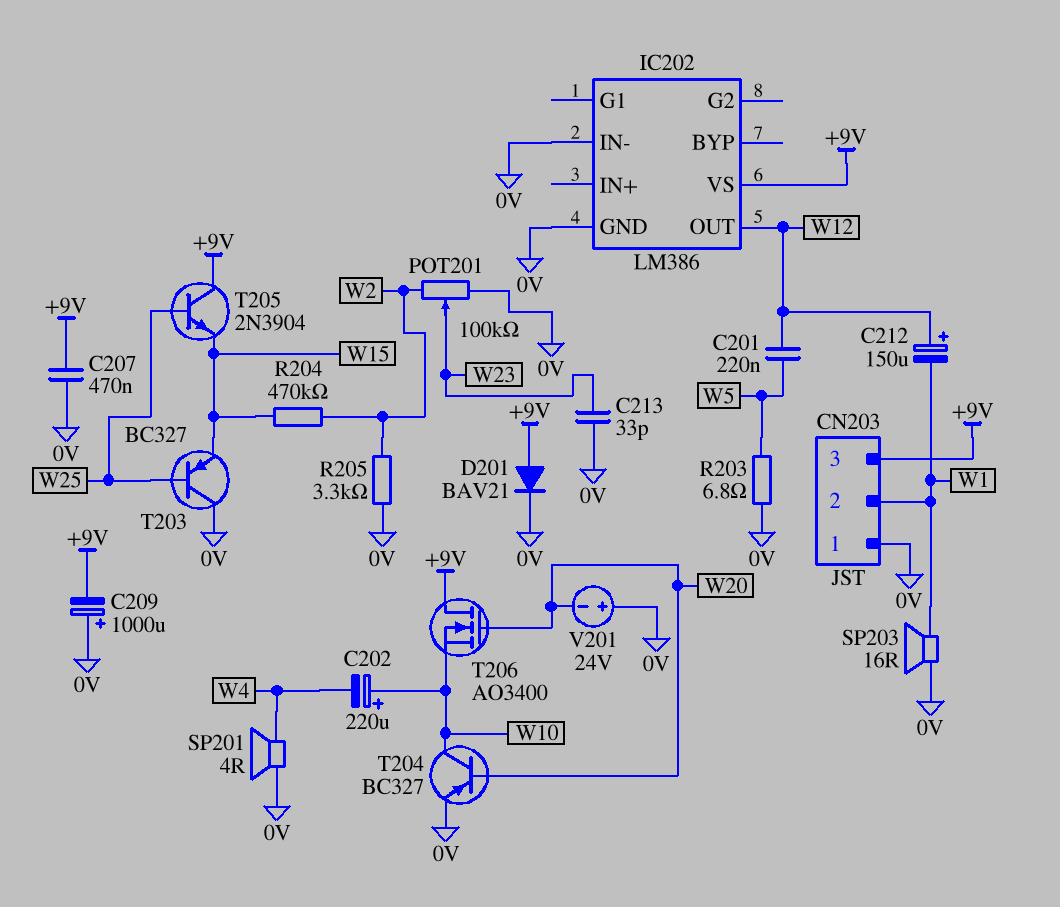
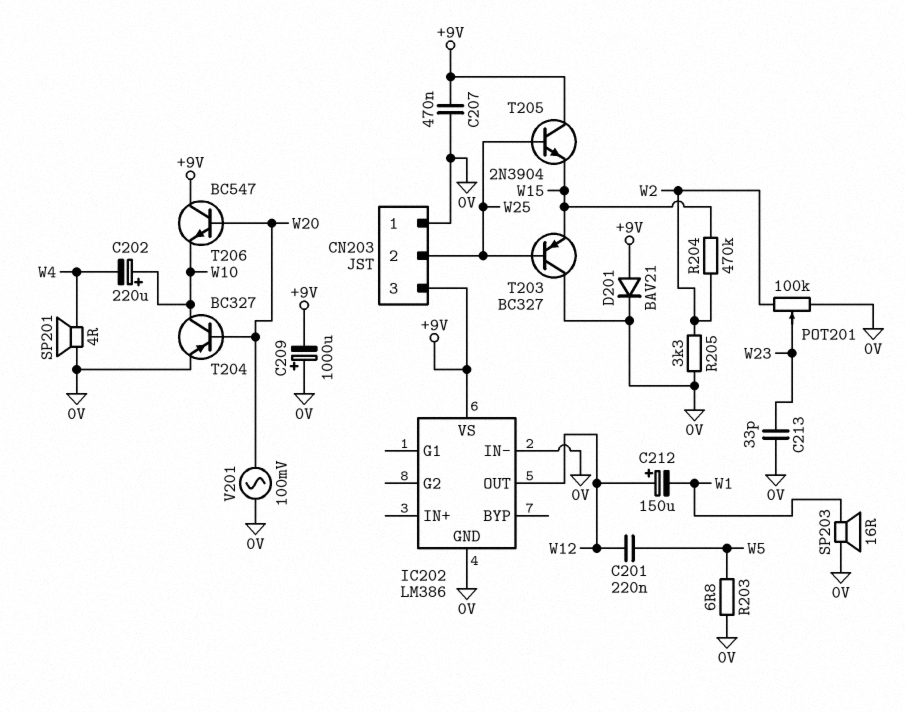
CN203 pin 2: W1 -> W25
T206: NMOS AO3400 (G W20, D +9V, S W10) -> NPN BC547 (B W20, C +9V, E W10)
V201: 24V (plus 0V, minus W20) -> AC 100mV (0V, W20)

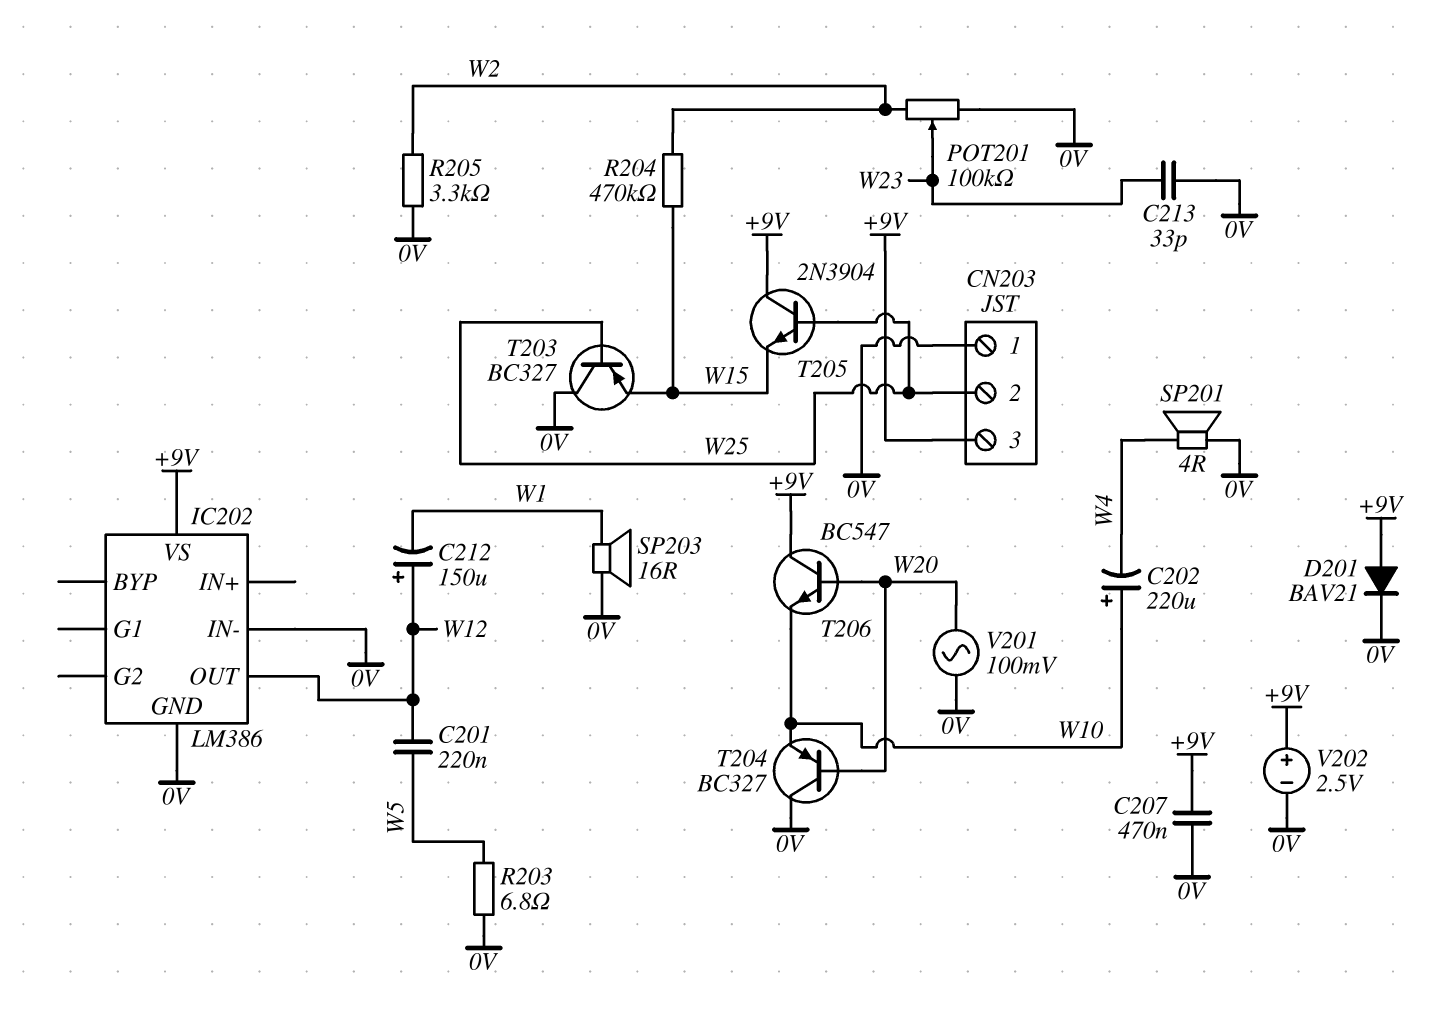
C209: 1000uF (plus 0V, minus +9V) -> none
T204: PNP BC327 (B W20, C W10, E 0V) -> PNP BC327 (B W20, C 0V, E W10)
V202: none -> 2.5V (plus +9V, minus 0V)

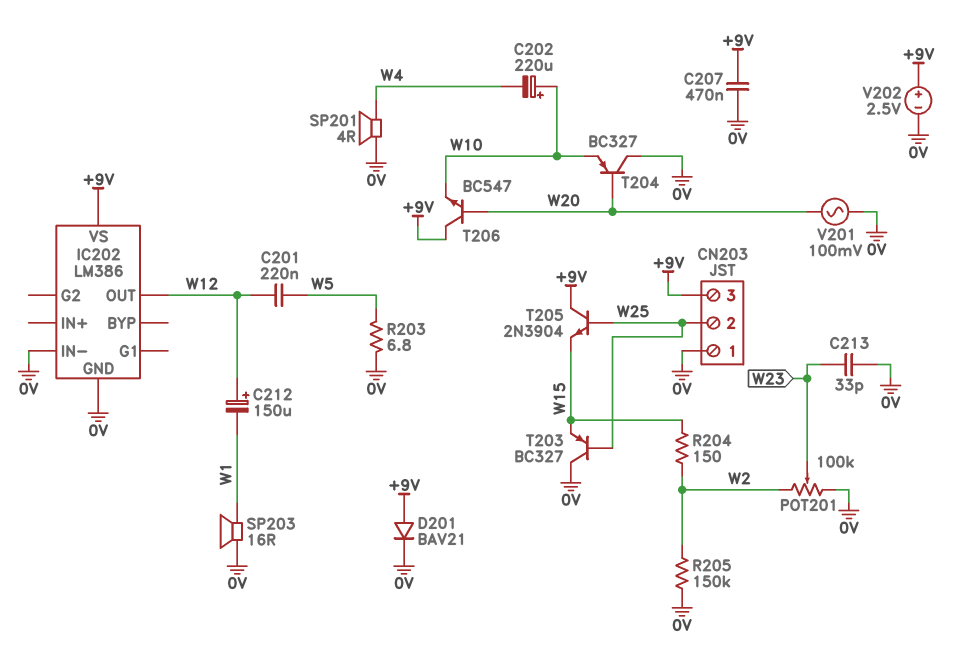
R204: 470k (W2, W15) -> 150 (W2, W15)
R205: 3.3k (0V, W2) -> 150k (0V, W2)

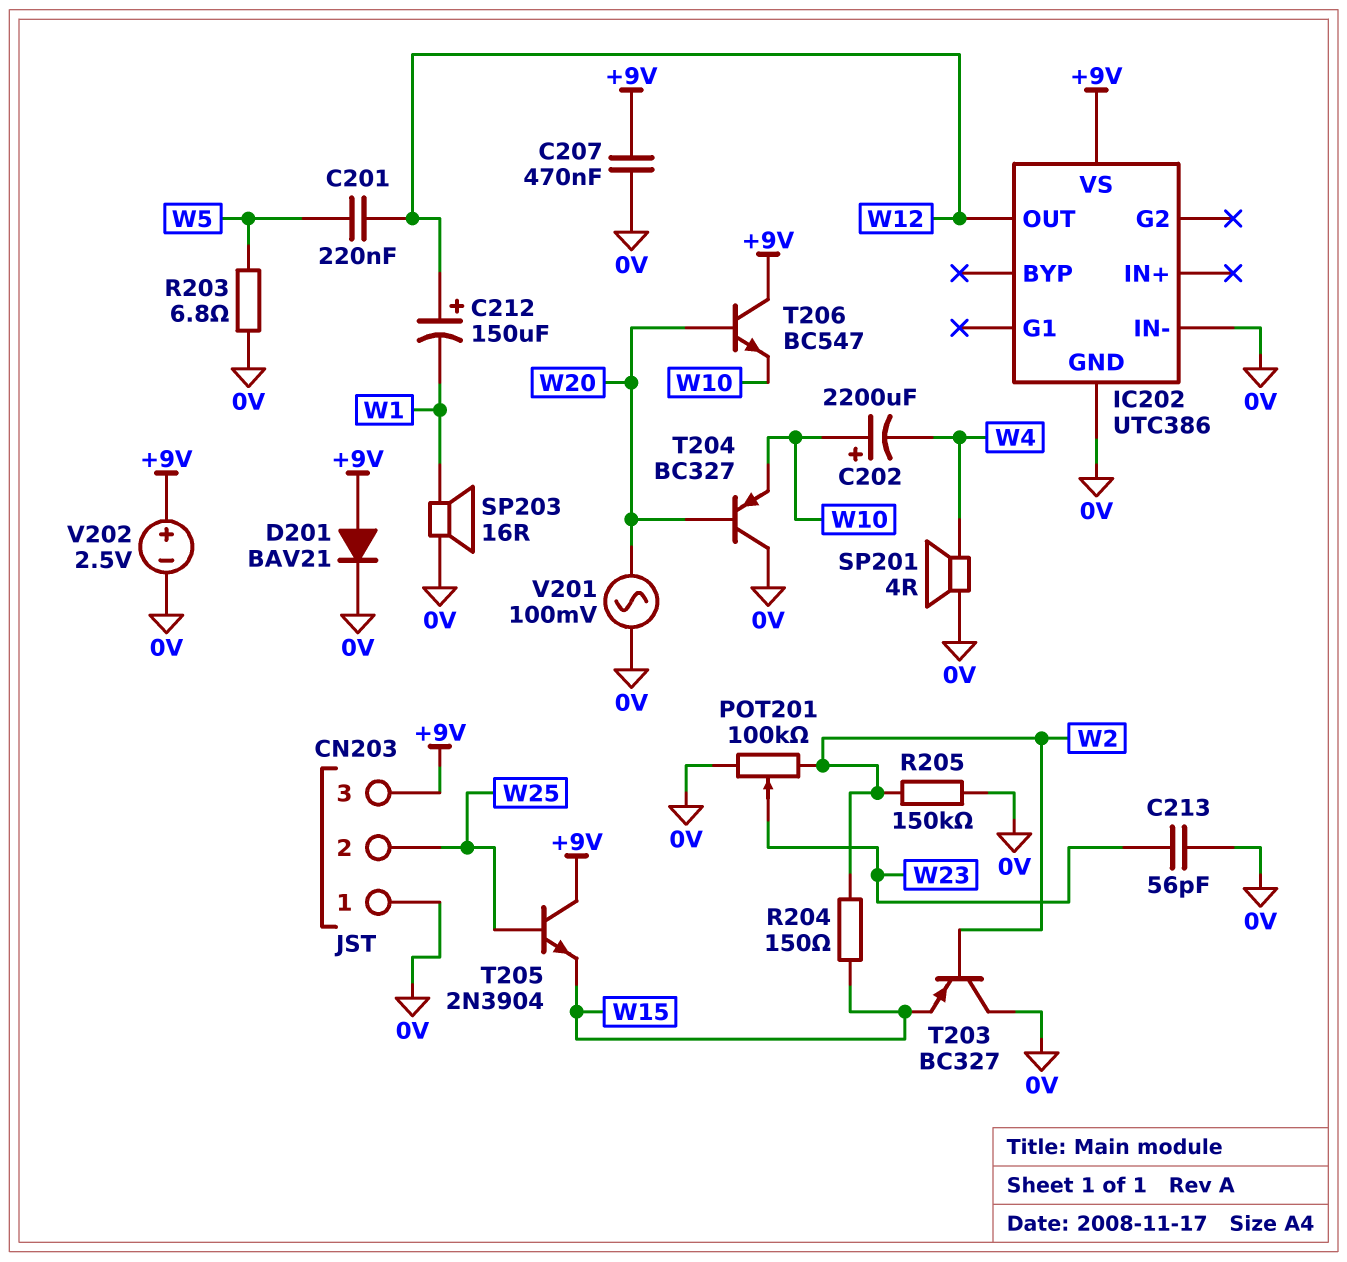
C202: 220uF (plus W10, minus W4) -> 2200uF (plus W10, minus W4)
C213: 33pF (0V, W23) -> 56pF (0V, W23)
IC202: LM386 -> UTC386
T203: PNP BC327 (B W25, C 0V, E W15) -> PNP BC327 (B W2, C 0V, E W15)

